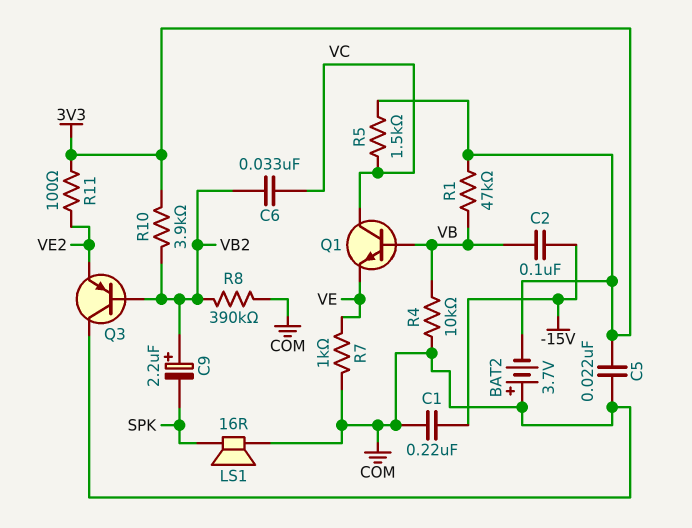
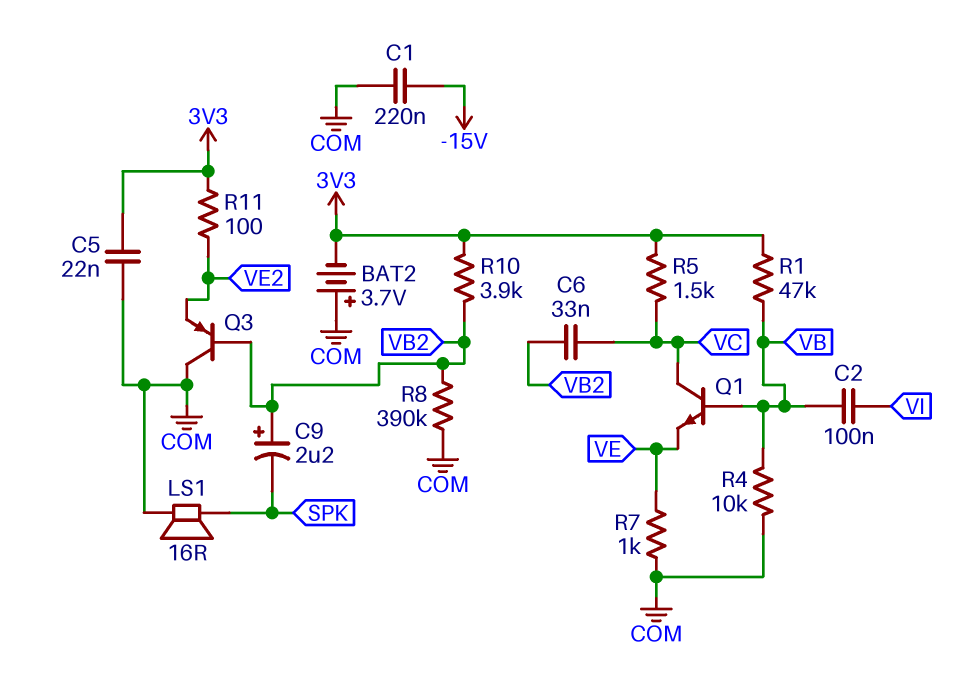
C2: 100nF (-15V, VB) -> 100nF (VB, VI)

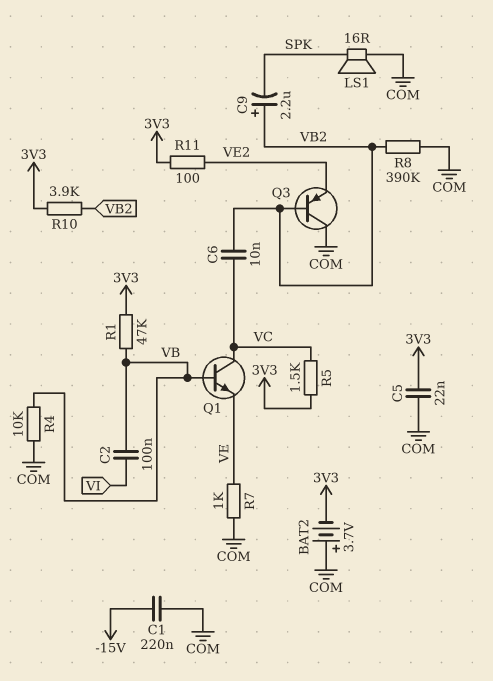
C6: 33nF (VB2, VC) -> 10nF (VB2, VC)

